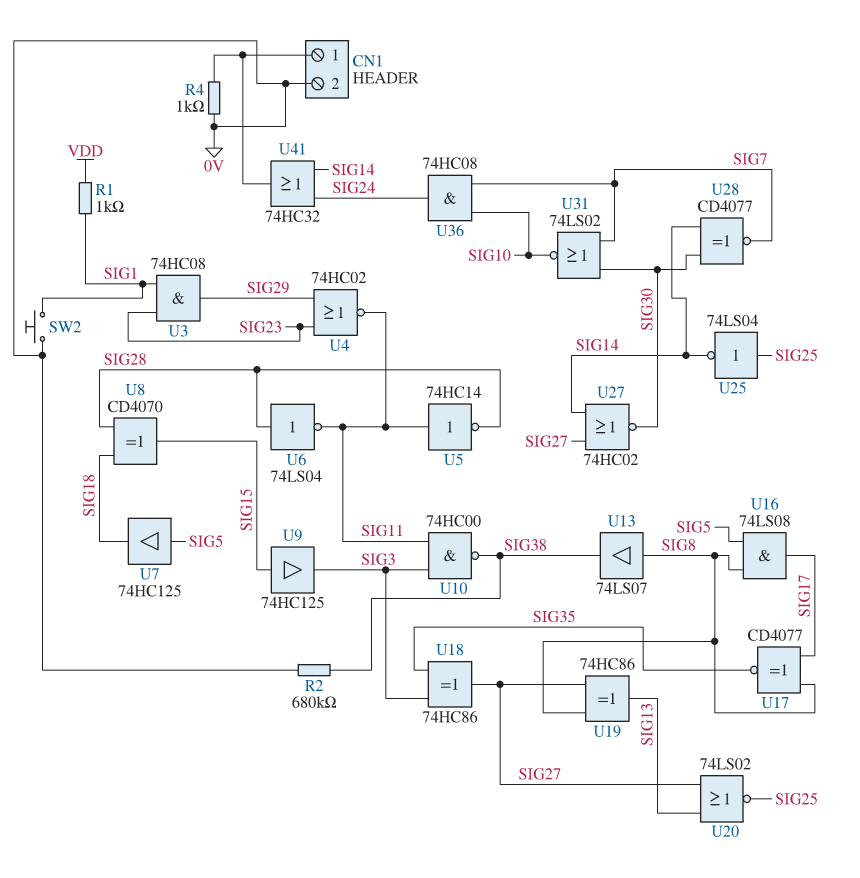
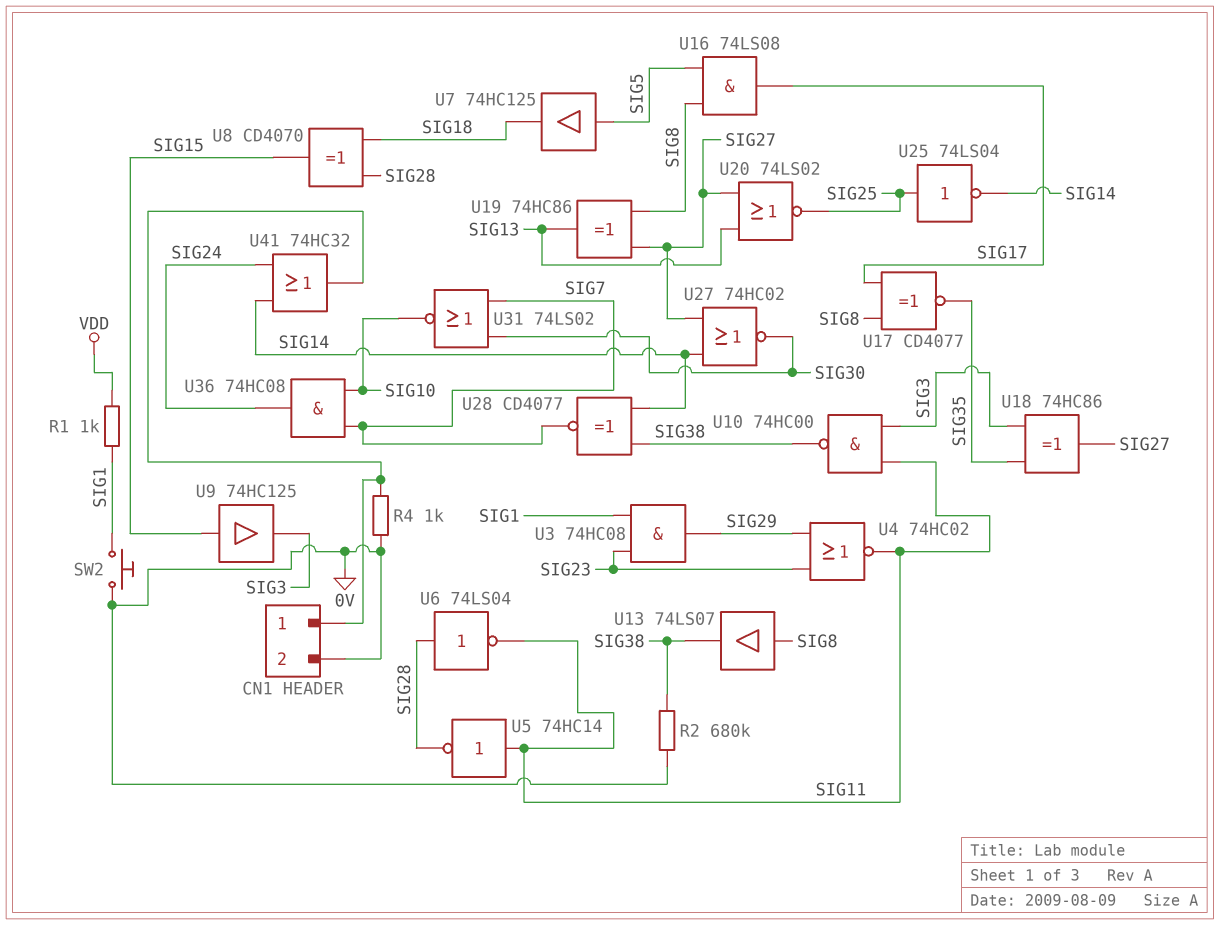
U28: XNOR CD4077 (in SIG14, in SIG30, out SIG7) -> XNOR CD4077 (in SIG14, in SIG38, out SIG7)

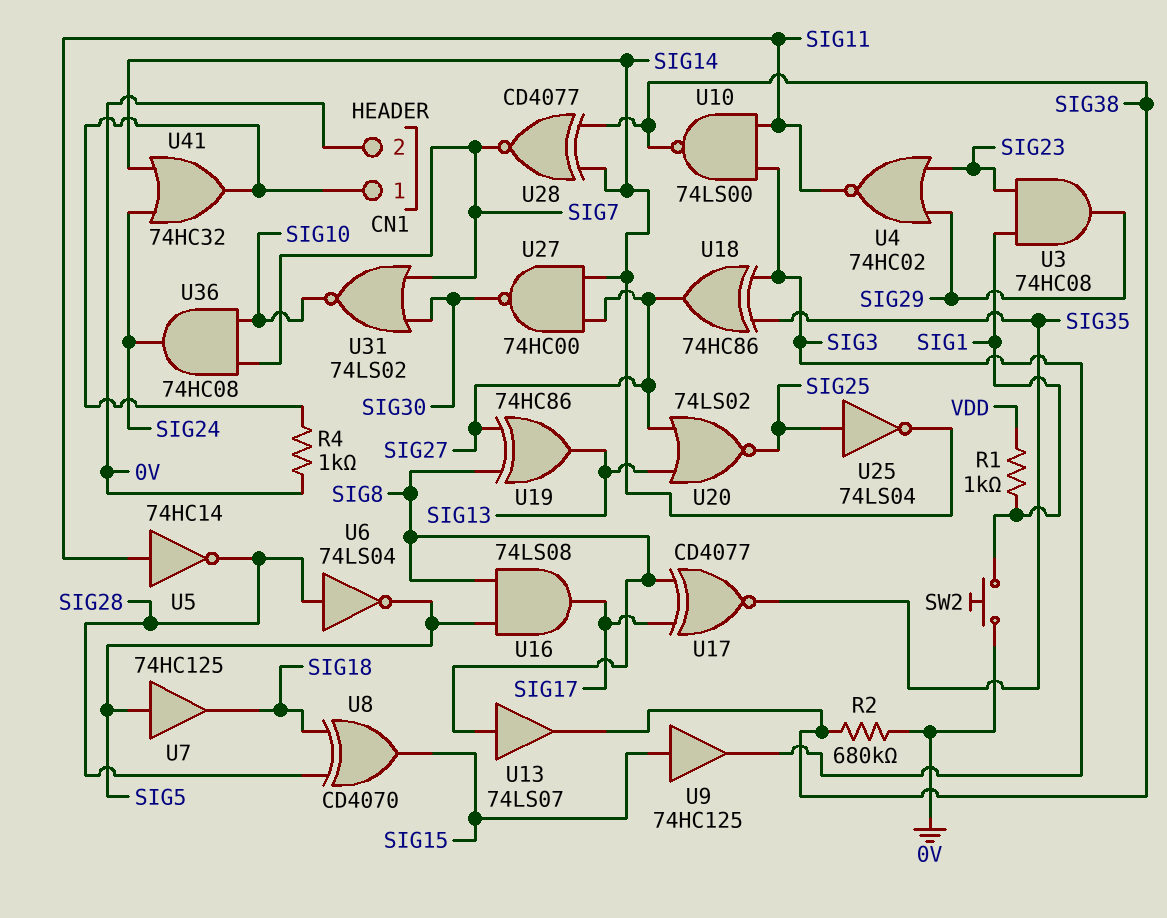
U6: NOT 74LS04 (in SIG28, out SIG11) -> NOT 74LS04 (in SIG28, out SIG5)
U10: NAND 74HC00 (in SIG3, in SIG11, out SIG38) -> NAND 74LS00 (in SIG3, in SIG11, out SIG38)
U27: NOR 74HC02 (in SIG14, in SIG27, out SIG30) -> NAND 74HC00 (in SIG14, in SIG27, out SIG30)

